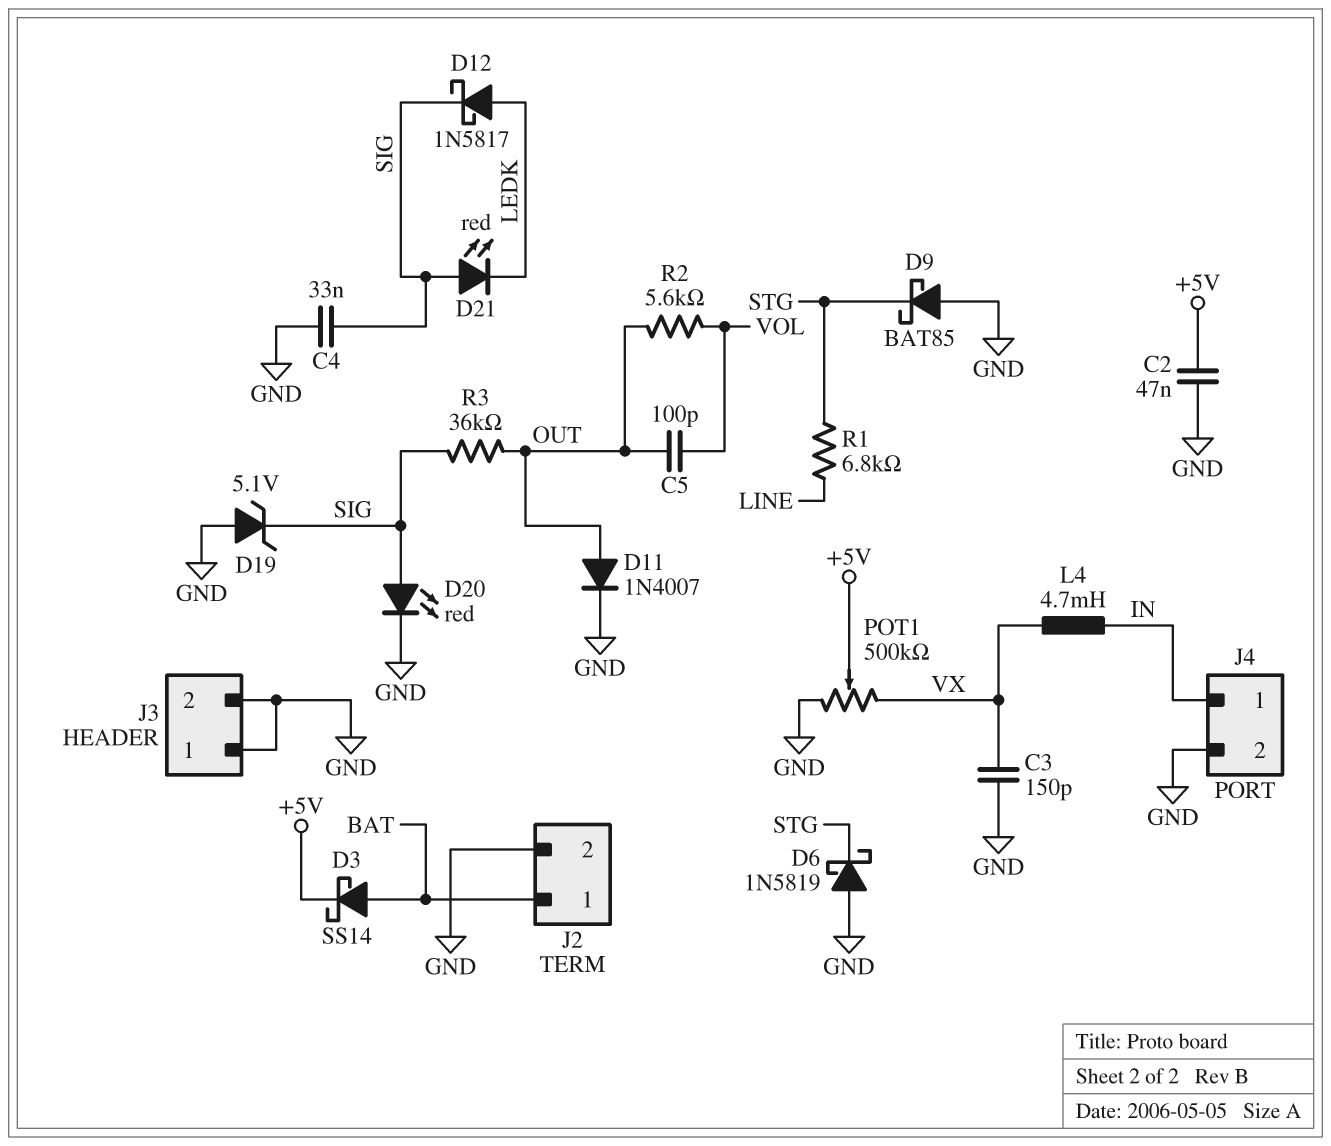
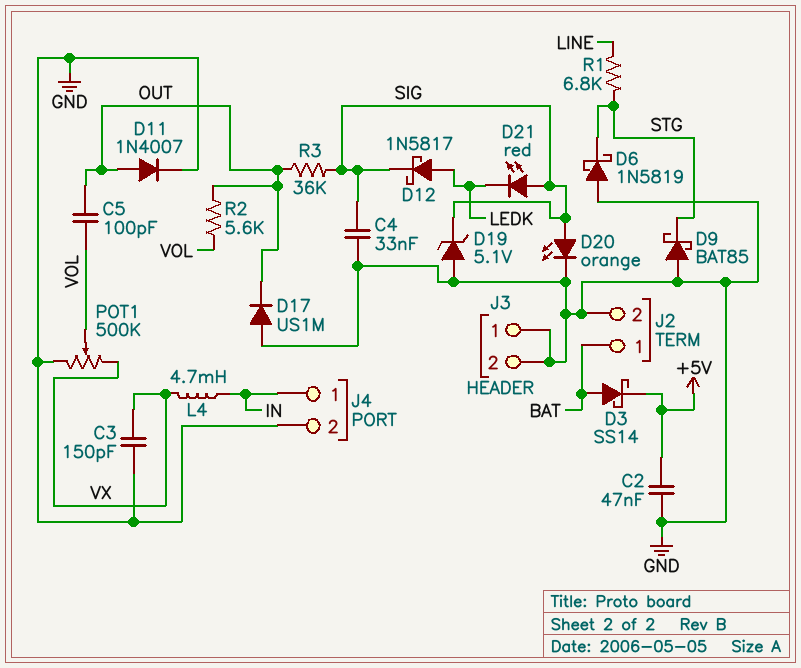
D17: none -> diode US1M (A GND, K OUT)
D20: LED red (A SIG, K GND) -> LED orange (A SIG, K GND)
POT1: 500k (GND, VX, wiper +5V) -> 500k (GND, VX, wiper VOL)

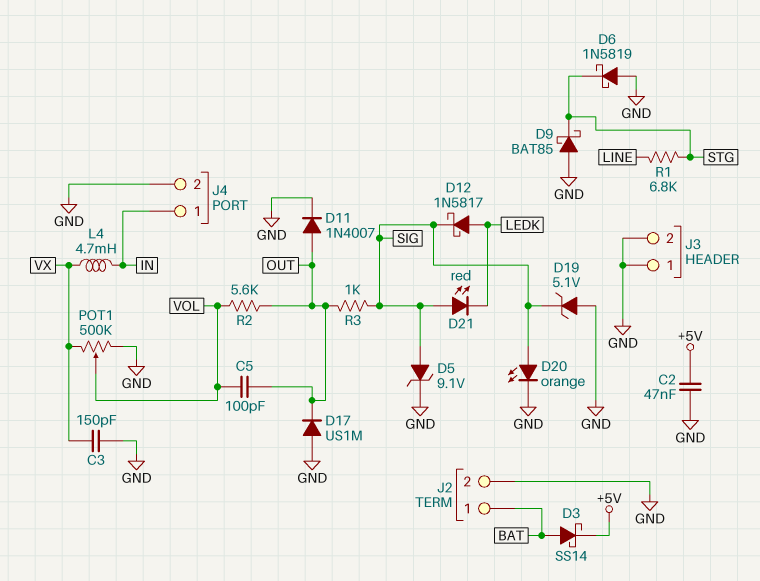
C4: 33nF (GND, SIG) -> none
D5: none -> zener 9.1V (A SIG, K GND)
R3: 36k (OUT, SIG) -> 1k (OUT, SIG)

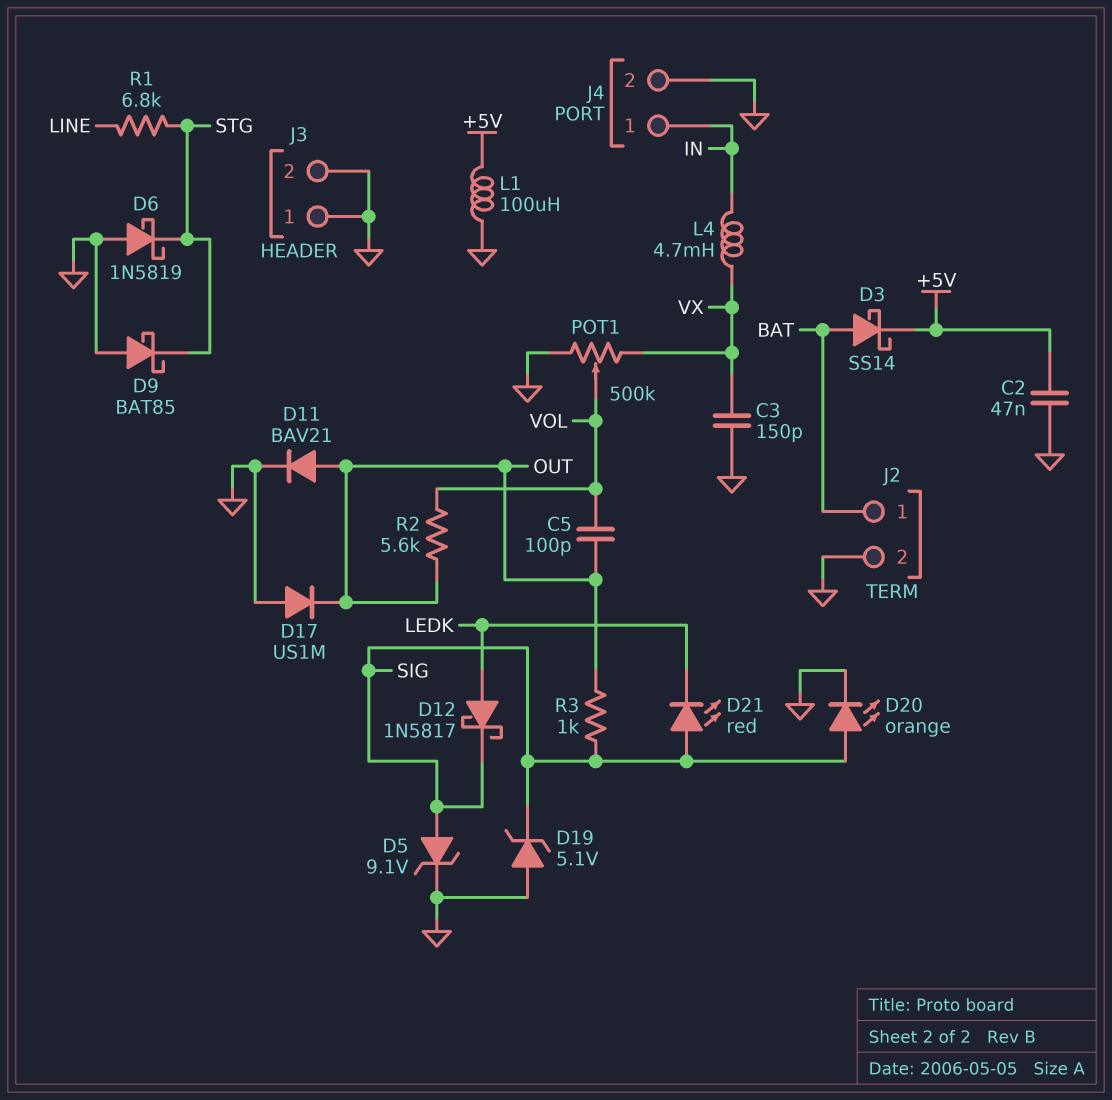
D11: diode 1N4007 (A OUT, K GND) -> diode BAV21 (A OUT, K GND)
L1: none -> 100uH (+5V, GND)

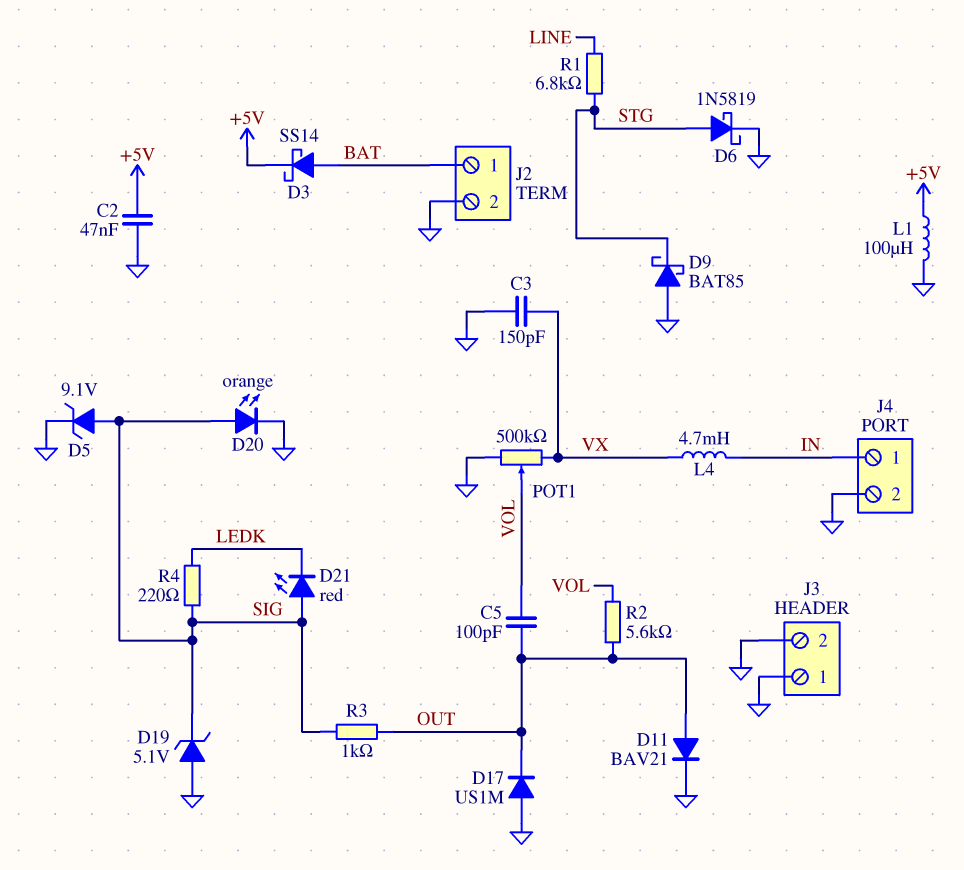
D6: schottky 1N5819 (A GND, K STG) -> schottky 1N5819 (A STG, K GND)
D12: schottky 1N5817 (A LEDK, K SIG) -> none
R4: none -> 220 (LEDK, SIG)

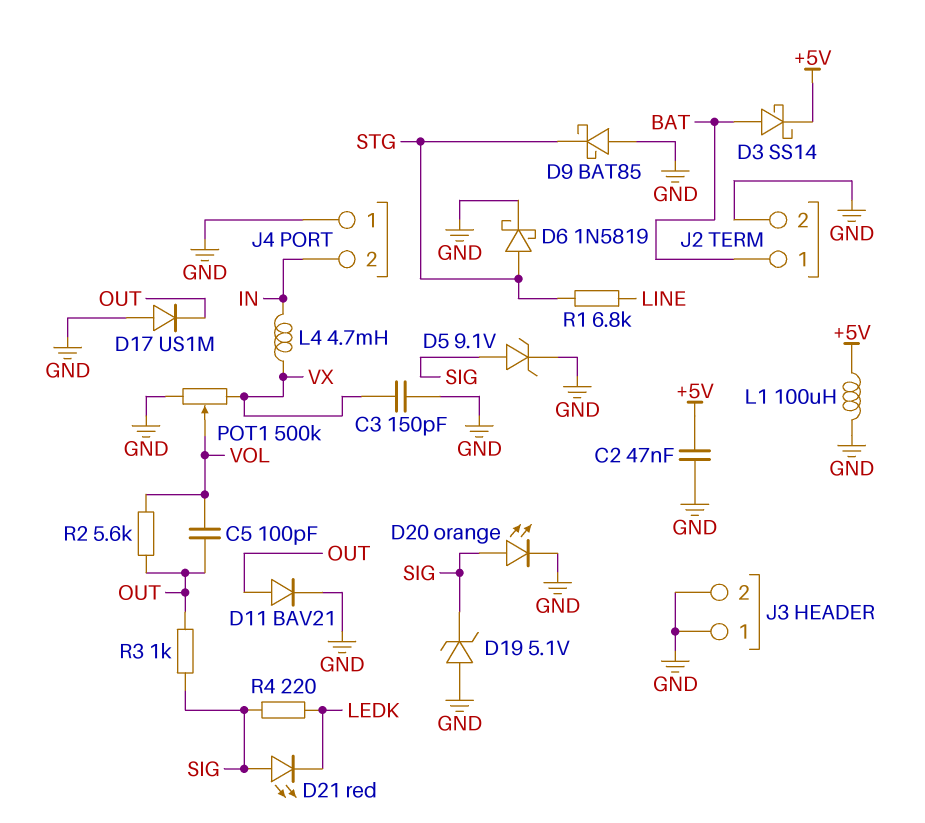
J4 pin 1: IN -> GND
J4 pin 2: GND -> IN

